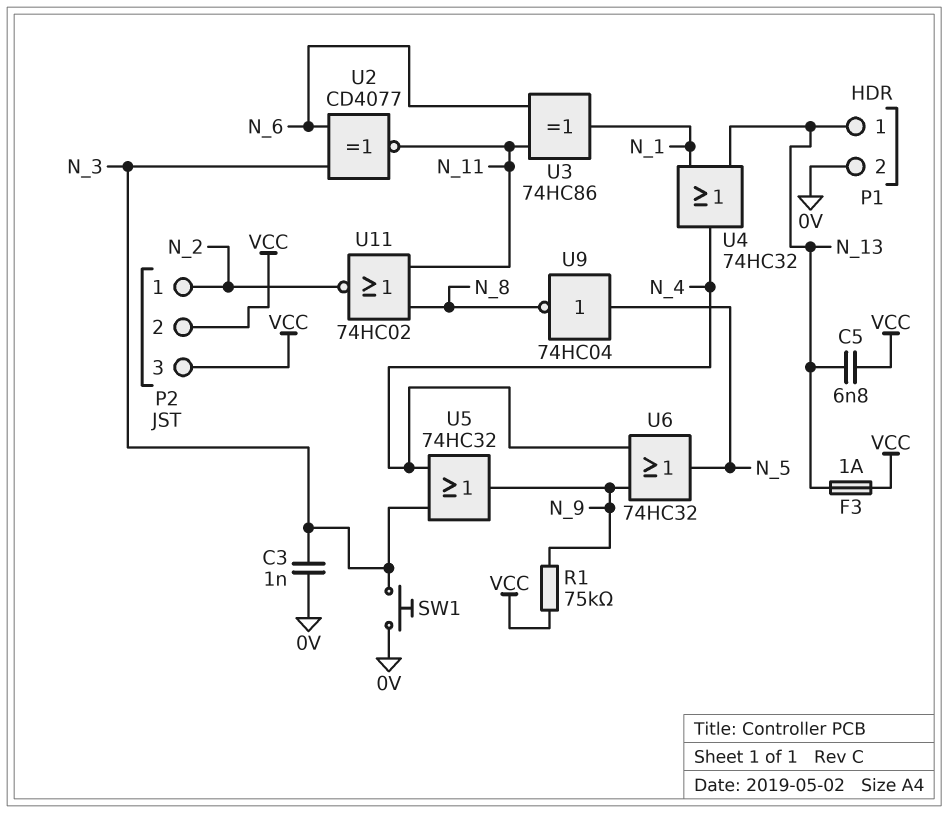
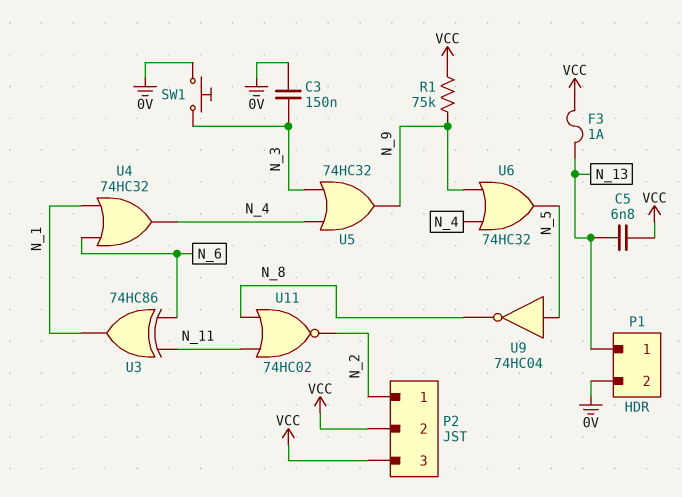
C3: 1nF (0V, N_3) -> 150nF (0V, N_3)
U2: XNOR CD4077 (in N_3, in N_6, out N_11) -> none
U4: OR 74HC32 (in N_1, in N_13, out N_4) -> OR 74HC32 (in N_1, in N_6, out N_4)

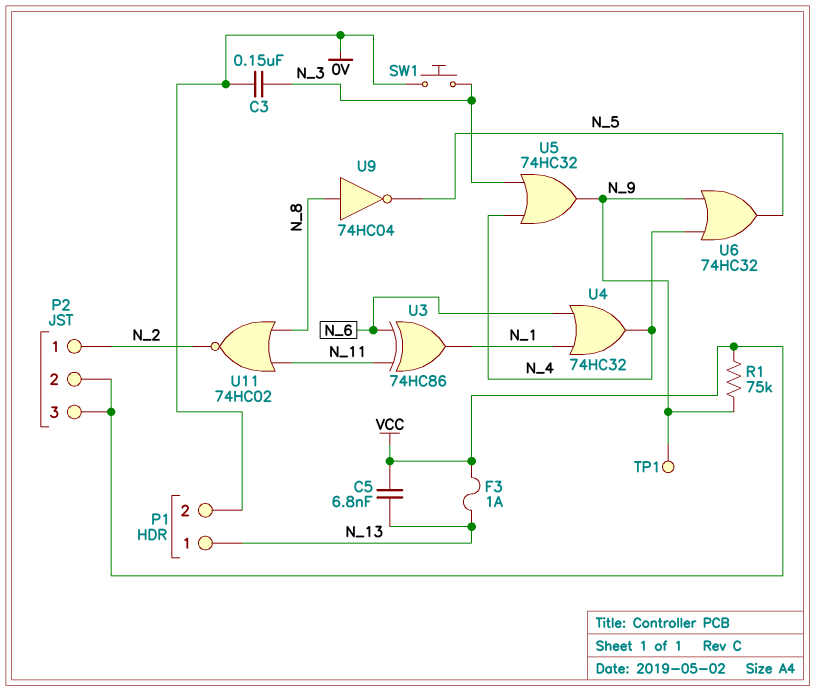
TP1: none -> test point (N_9)
U9: NOT 74HC04 (in N_5, out N_8) -> NOT 74HC04 (in N_8, out N_5)

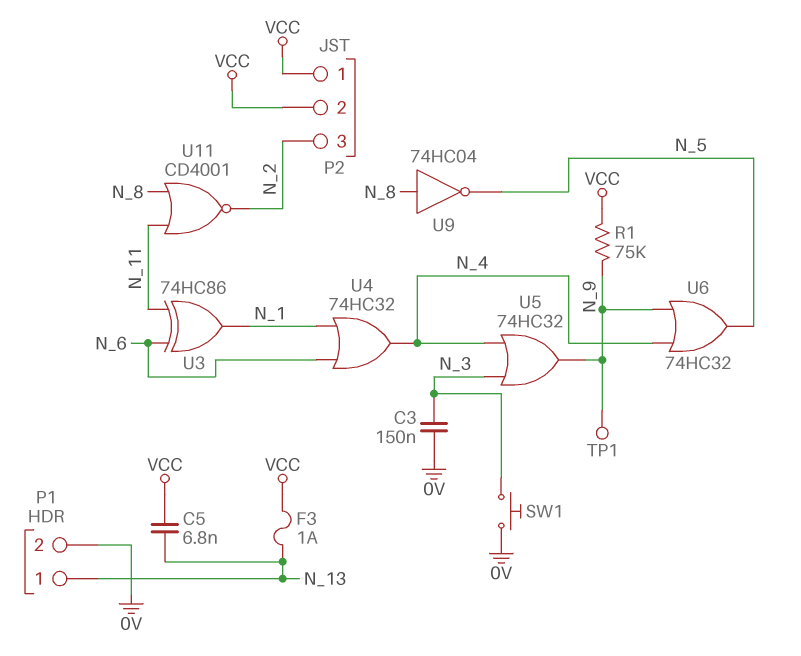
P2 pin 1: N_2 -> VCC
P2 pin 3: VCC -> N_2
U11: NOR 74HC02 (in N_8, in N_11, out N_2) -> NOR CD4001 (in N_8, in N_11, out N_2)

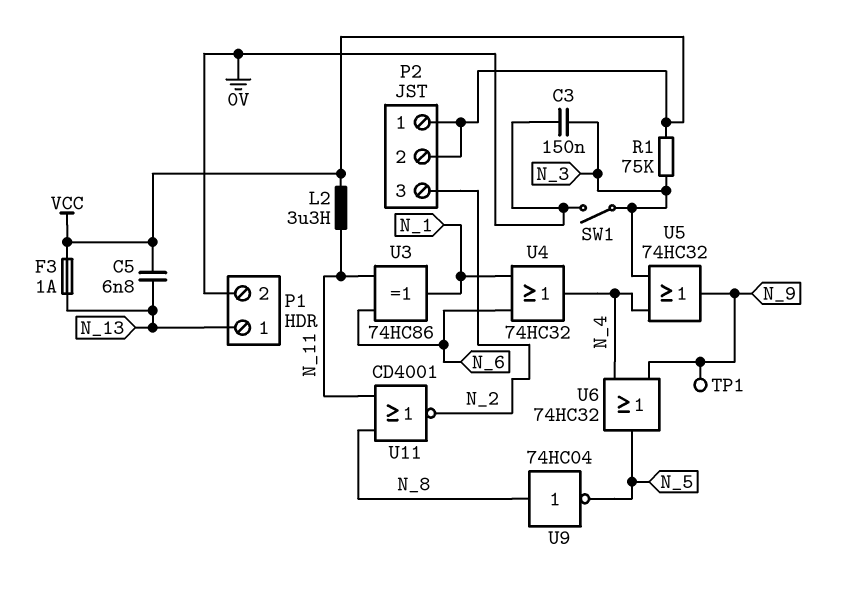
L2: none -> 3.3uH (N_11, VCC)
R1: 75k (N_9, VCC) -> 75k (N_3, VCC)
SW1: button (0V, N_3) -> switch (0V, N_3)

